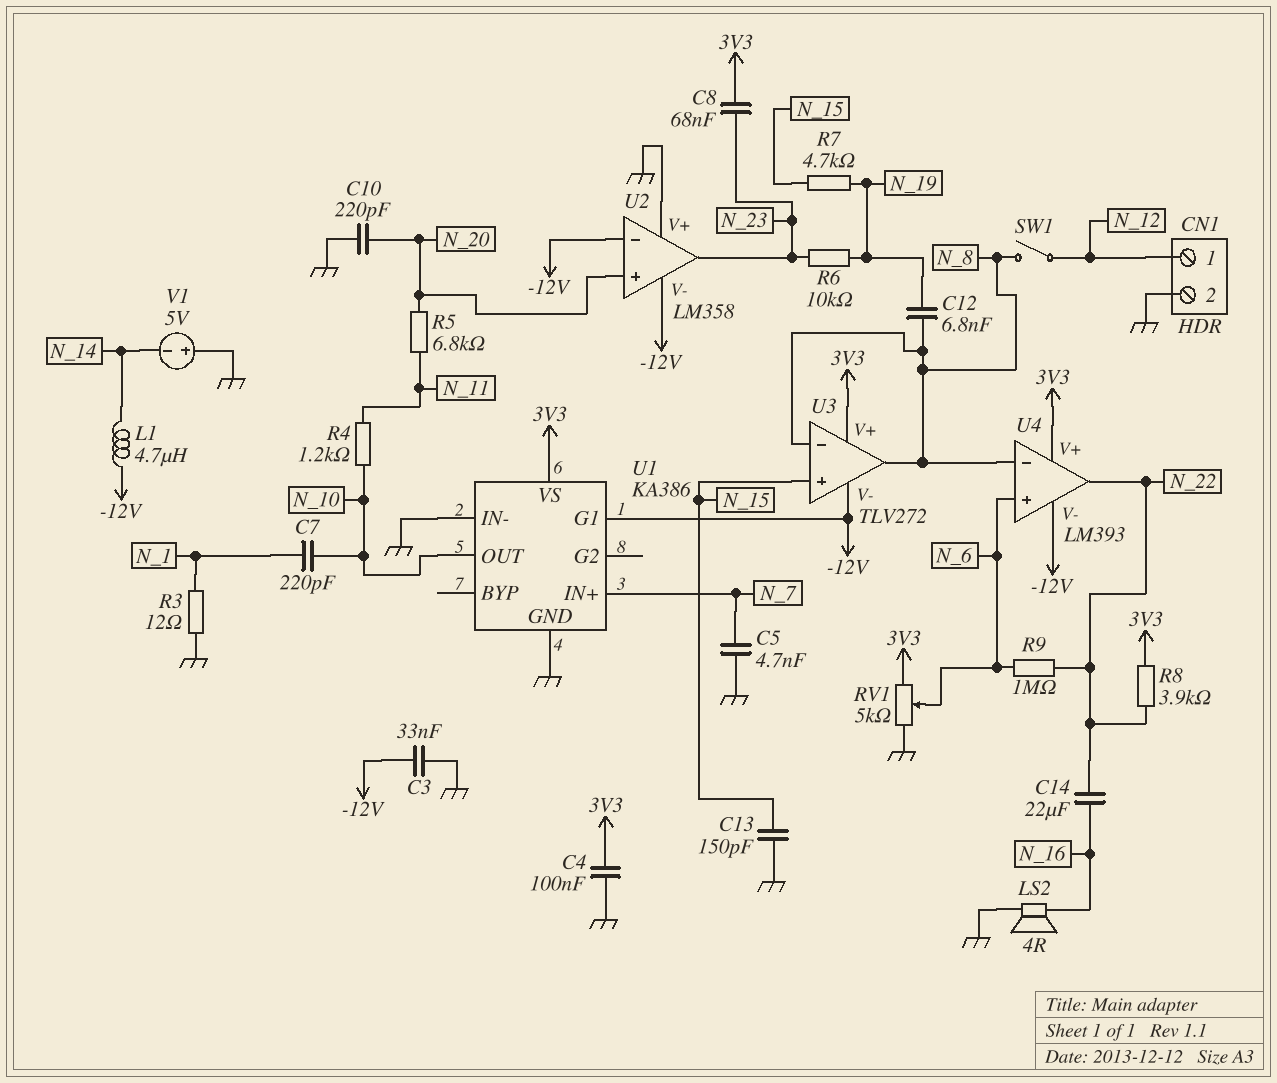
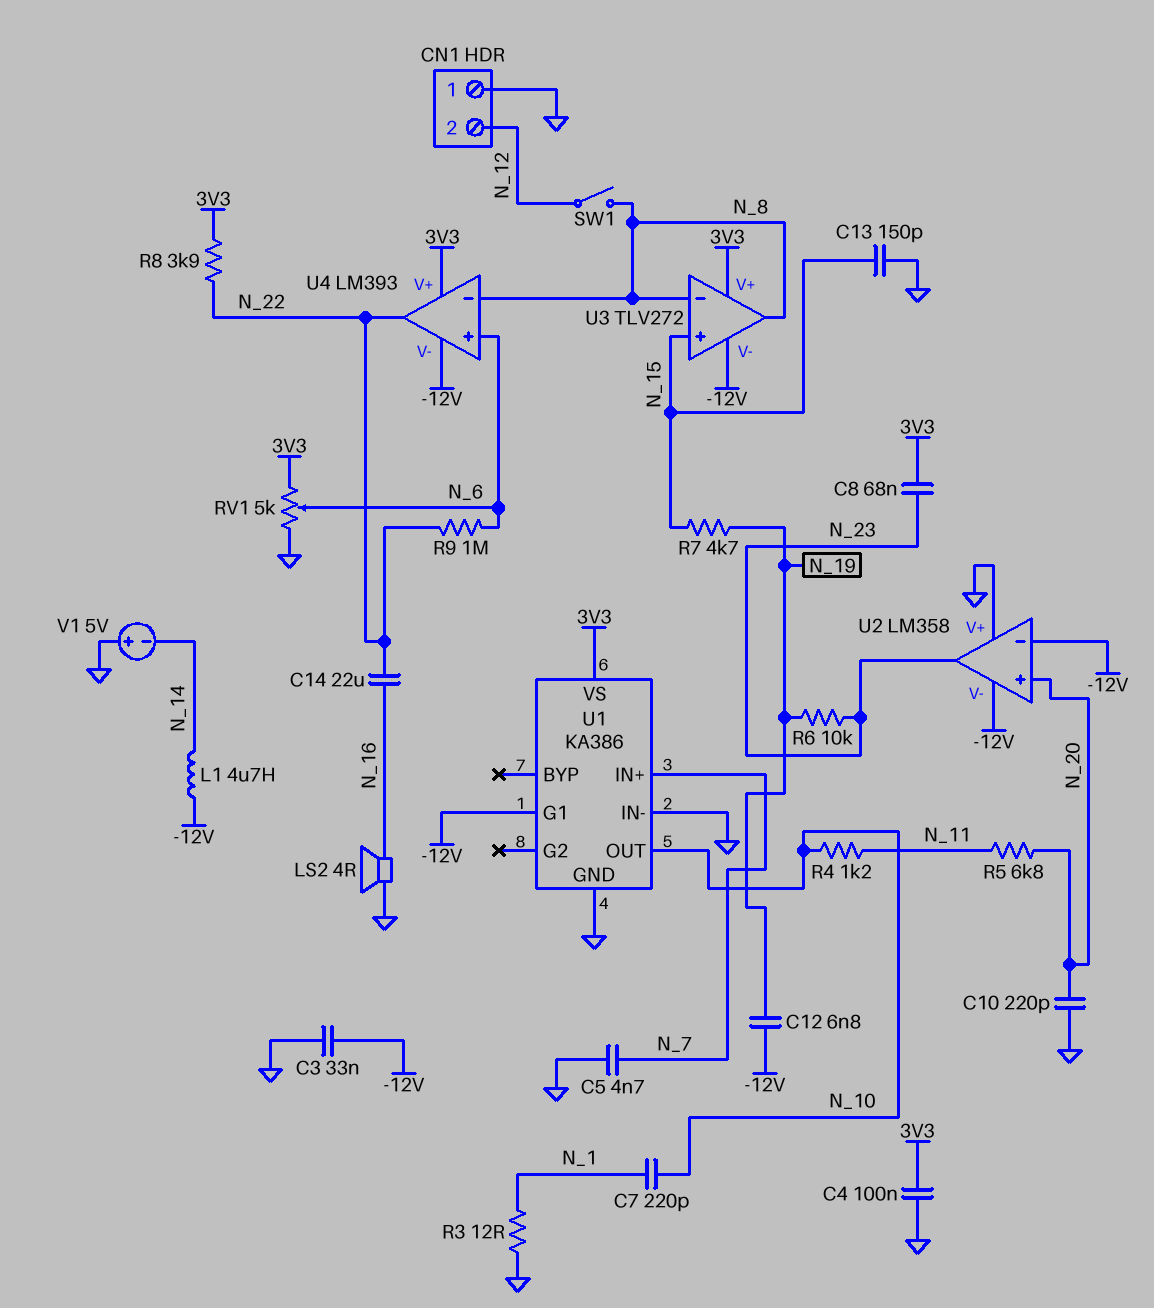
C12: 6.8nF (N_8, N_19) -> 6.8nF (-12V, N_19)
CN1 pin 1: N_12 -> GND
CN1 pin 2: GND -> N_12

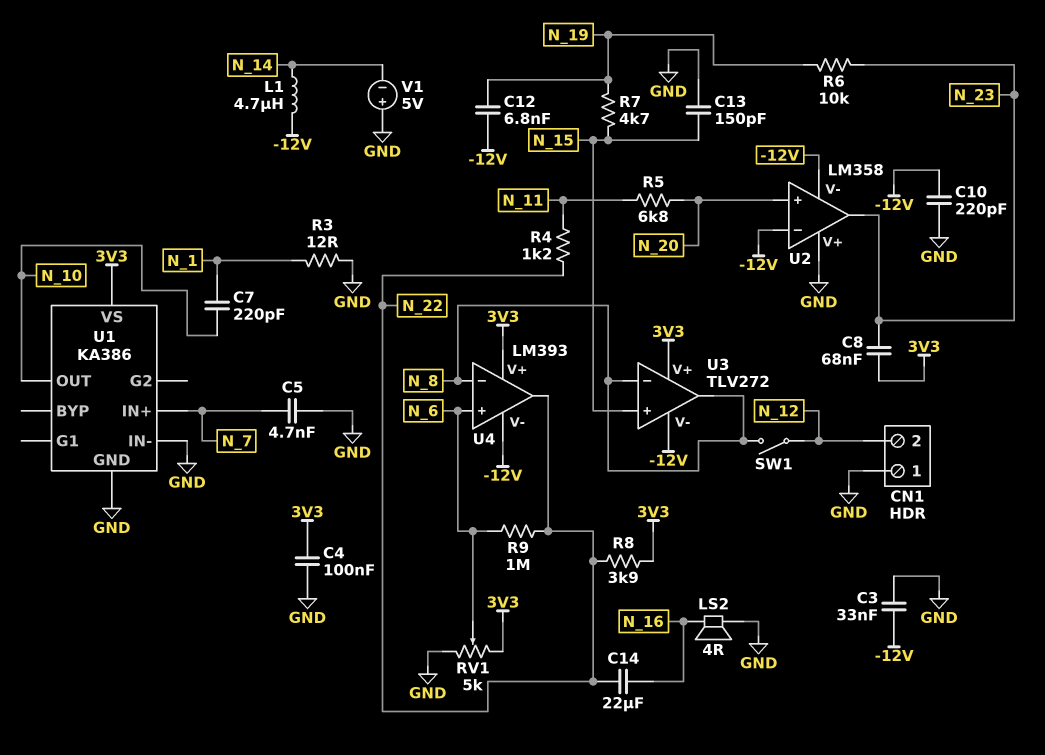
C10: 220pF (GND, N_20) -> 220pF (-12V, GND)
R4: 1.2k (N_10, N_11) -> 1.2k (N_11, N_22)
U1 pin G1: -12V -> none

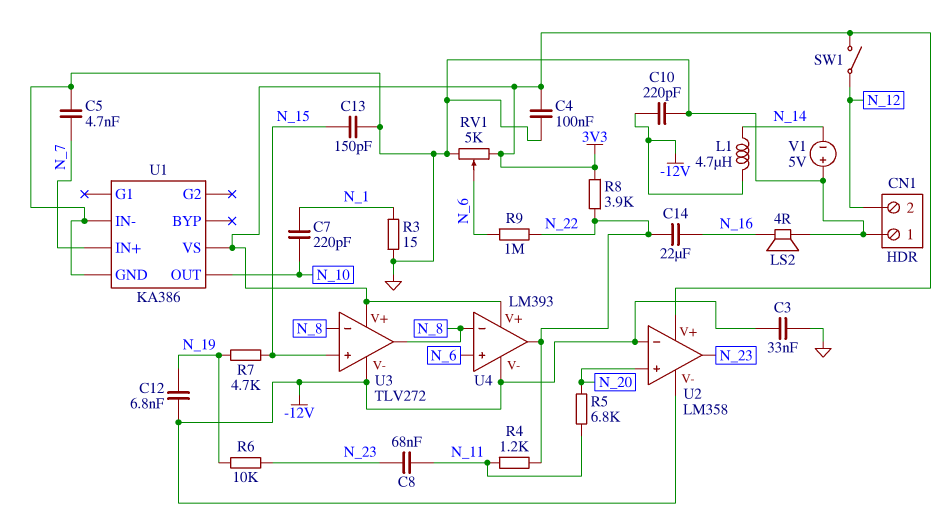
C8: 68nF (3V3, N_23) -> 68nF (N_11, N_23)
R3: 12 (GND, N_1) -> 15 (GND, N_1)
SW1: switch (N_8, N_12) -> switch (3V3, N_12)
U2 pin V+: GND -> 3V3

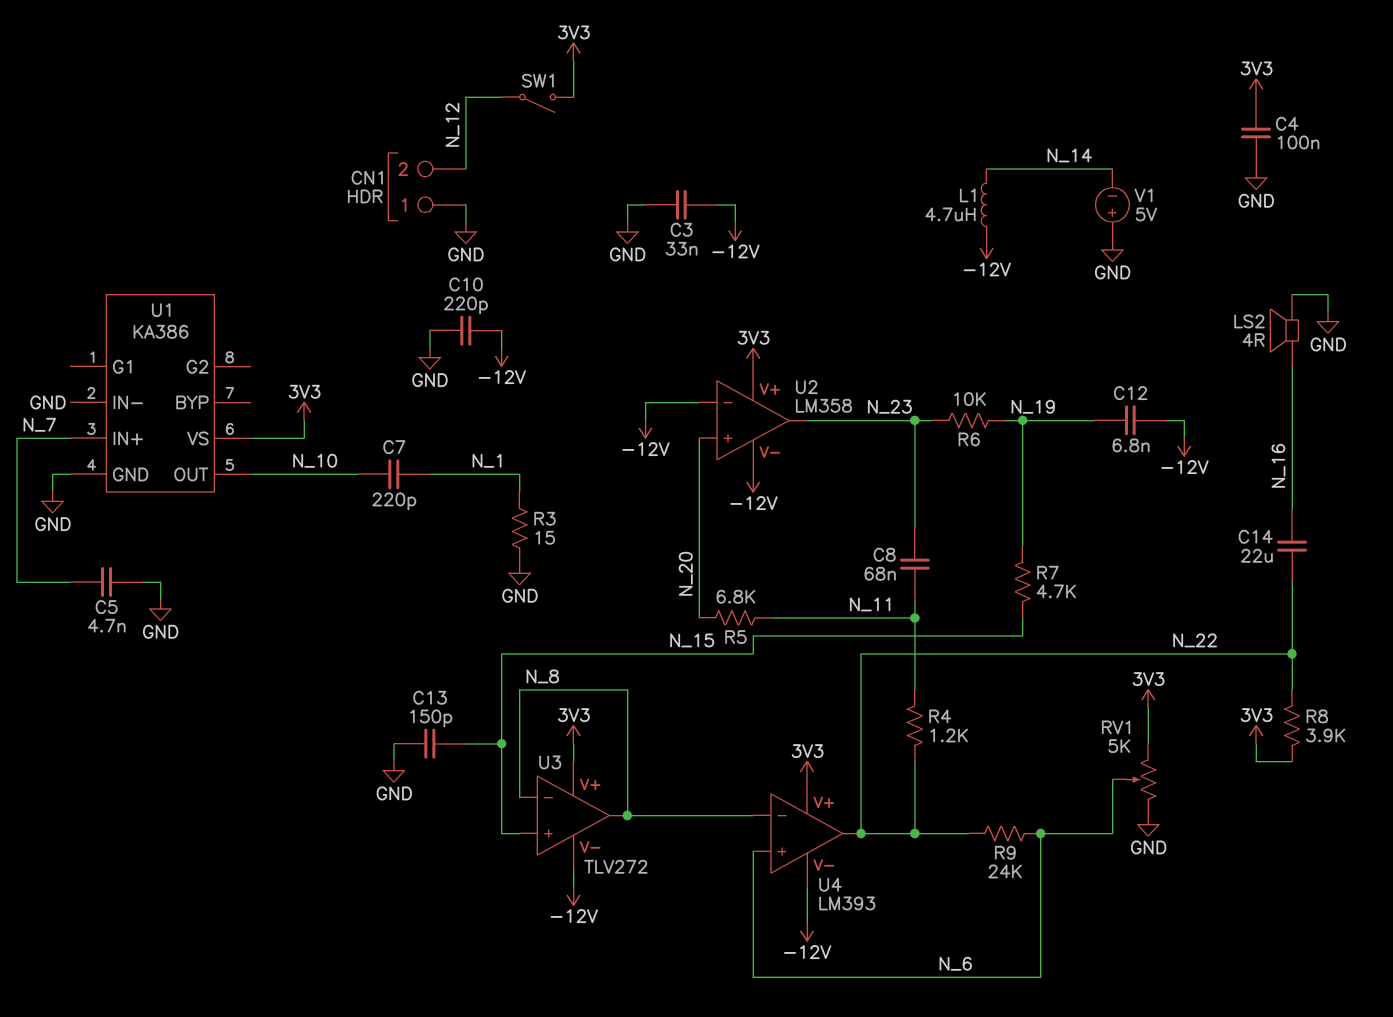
R9: 1M (N_6, N_22) -> 24k (N_6, N_22)

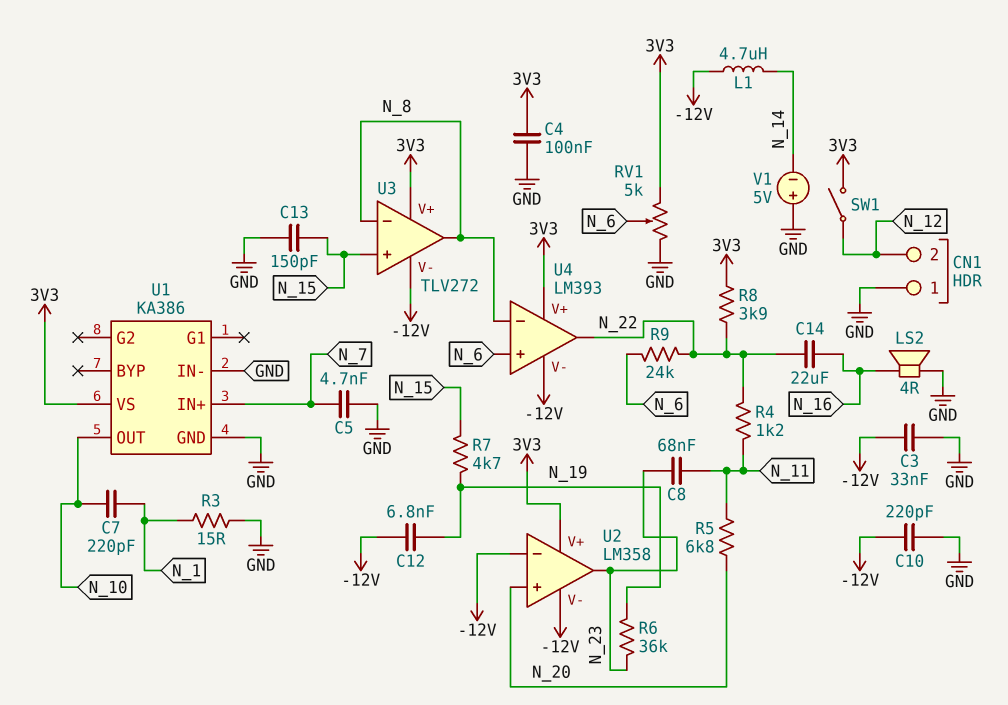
R6: 10k (N_19, N_23) -> 36k (N_19, N_23)

